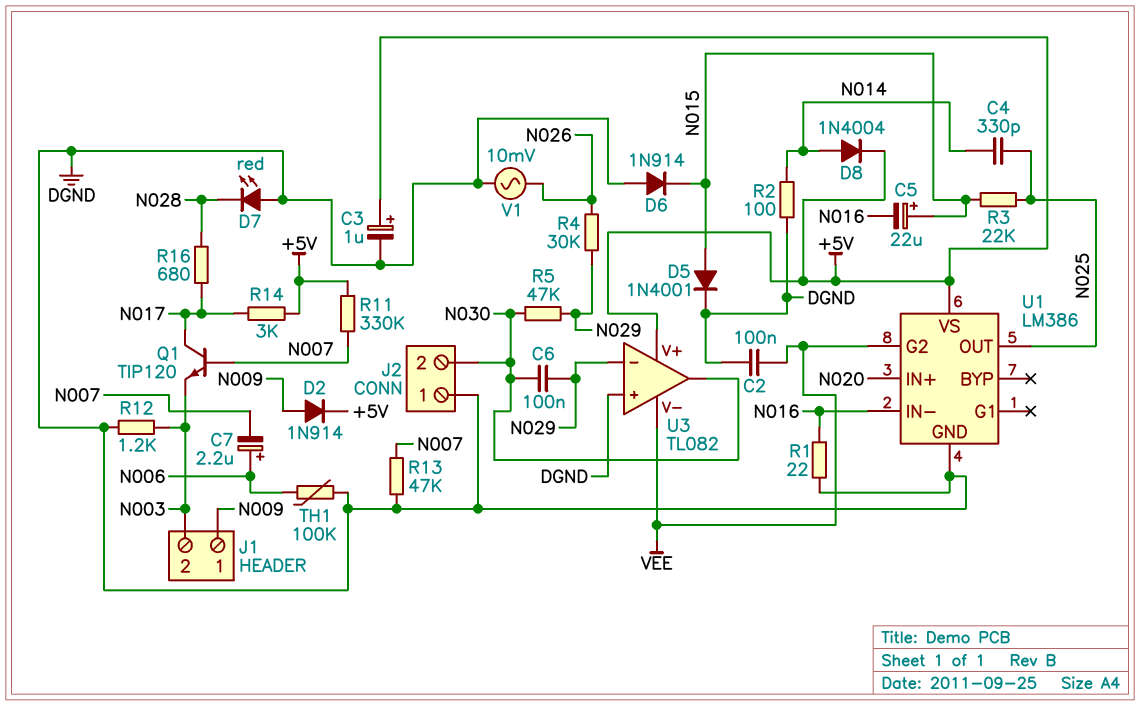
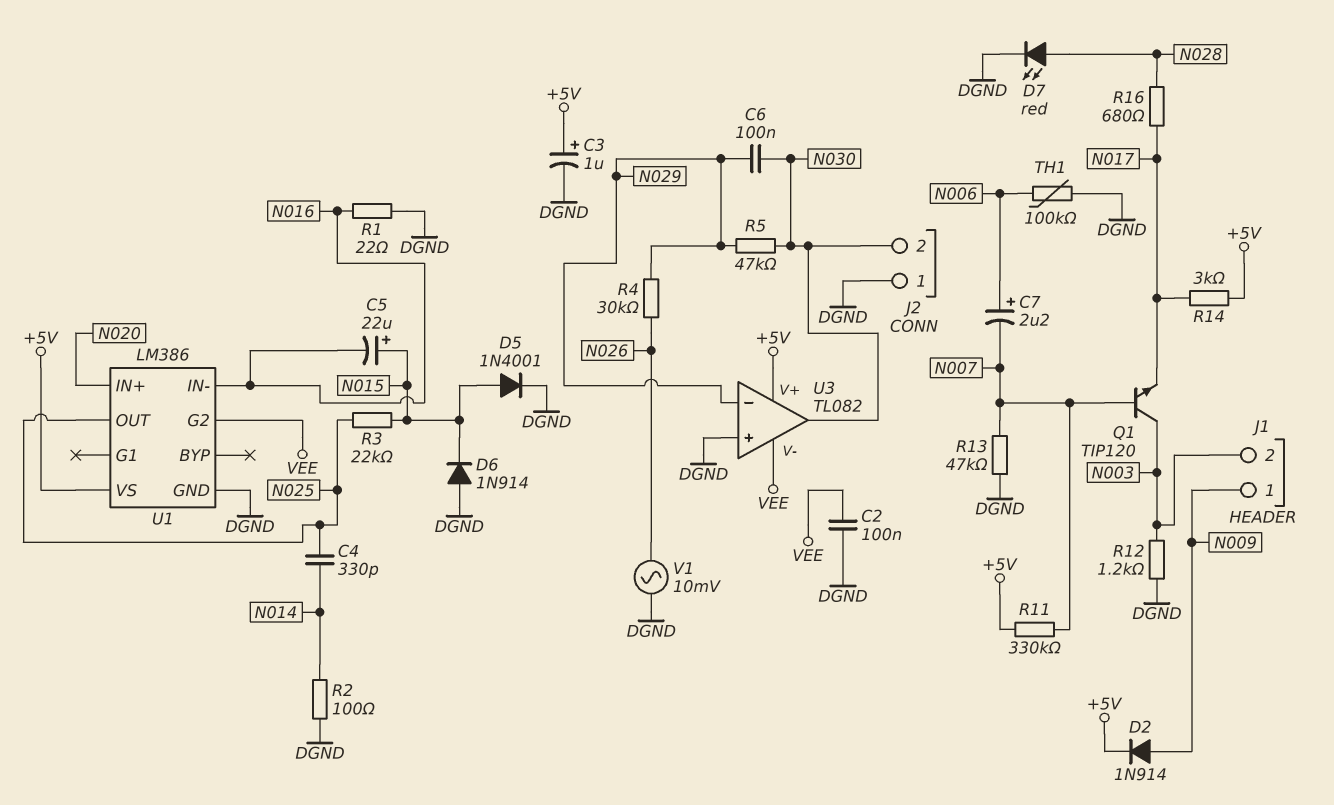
D7: LED red (A DGND, K N028) -> LED red (A N028, K DGND)
D8: diode 1N4004 (A N014, K +5V) -> none
Q1: NPN TIP120 (B N007, C N017, E N003) -> NPN TIP120 (B N007, C N003, E N017)

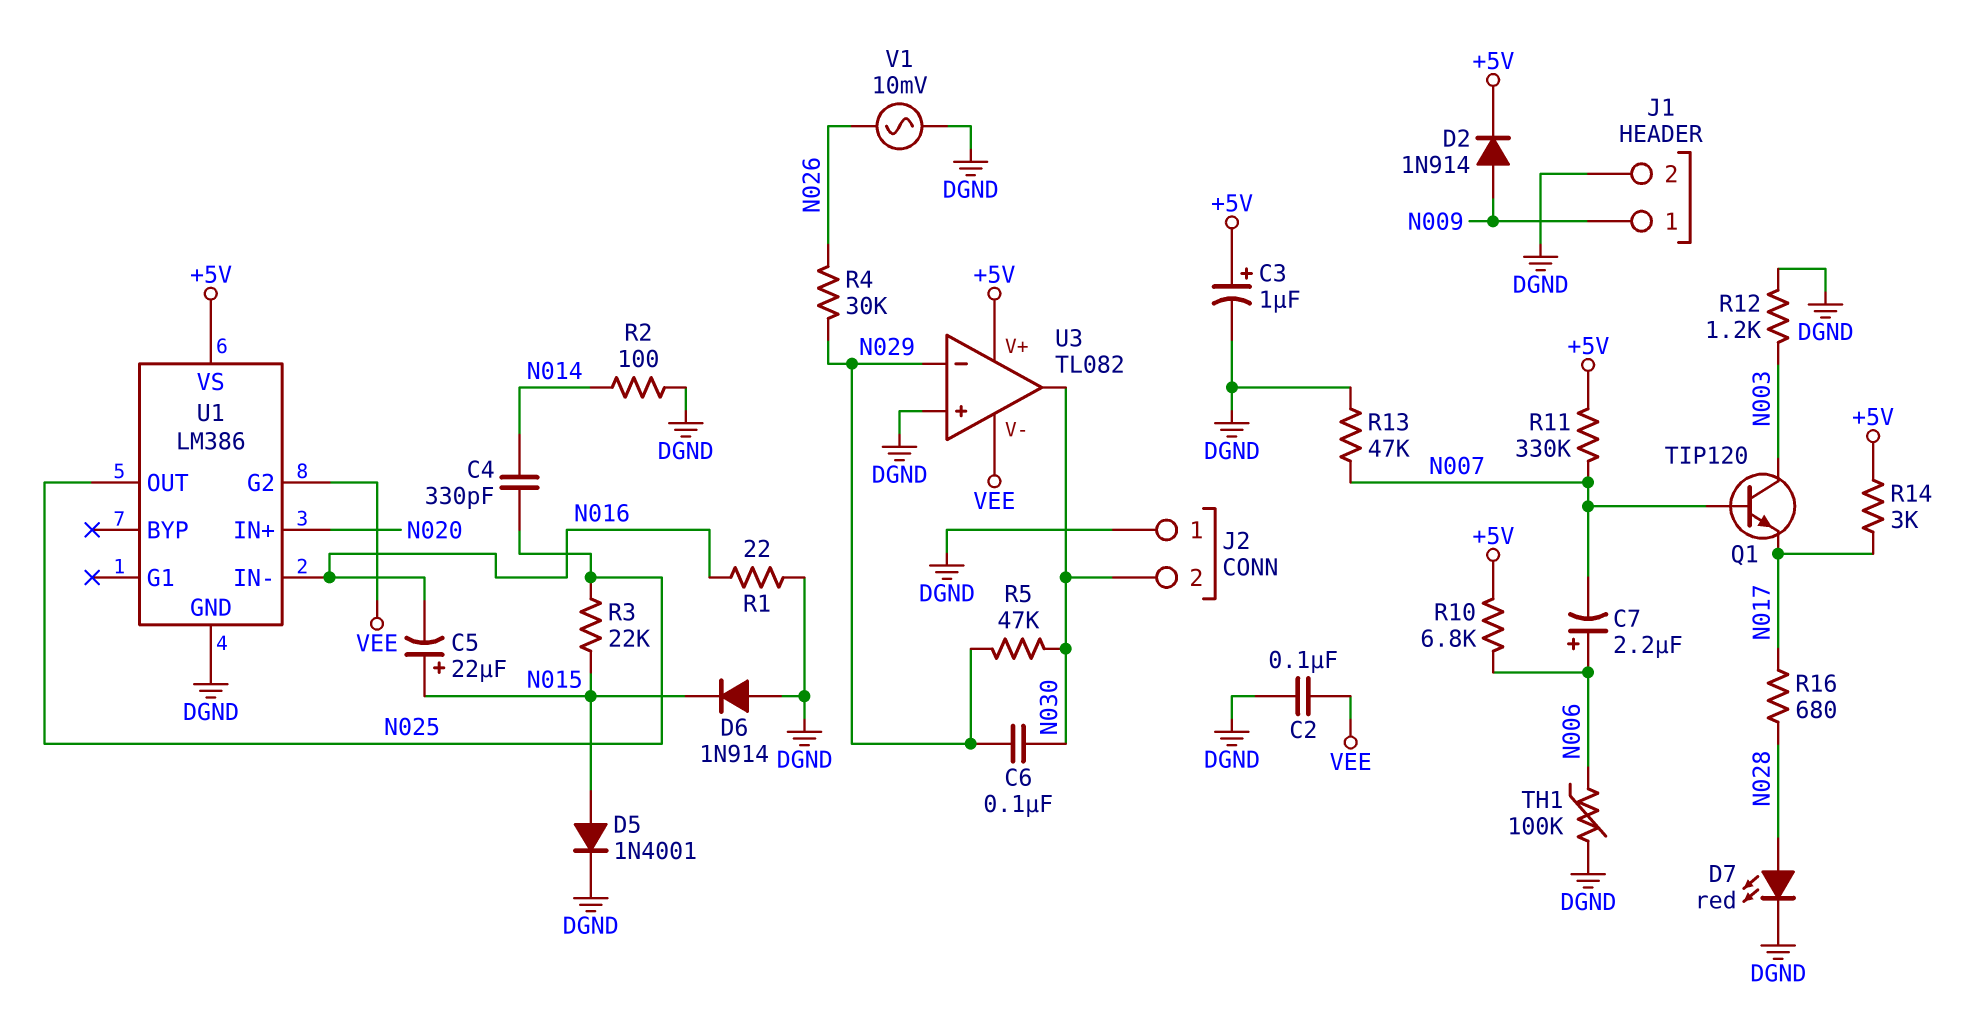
J1 pin 2: N003 -> DGND
R10: none -> 6.8k (+5V, N006)

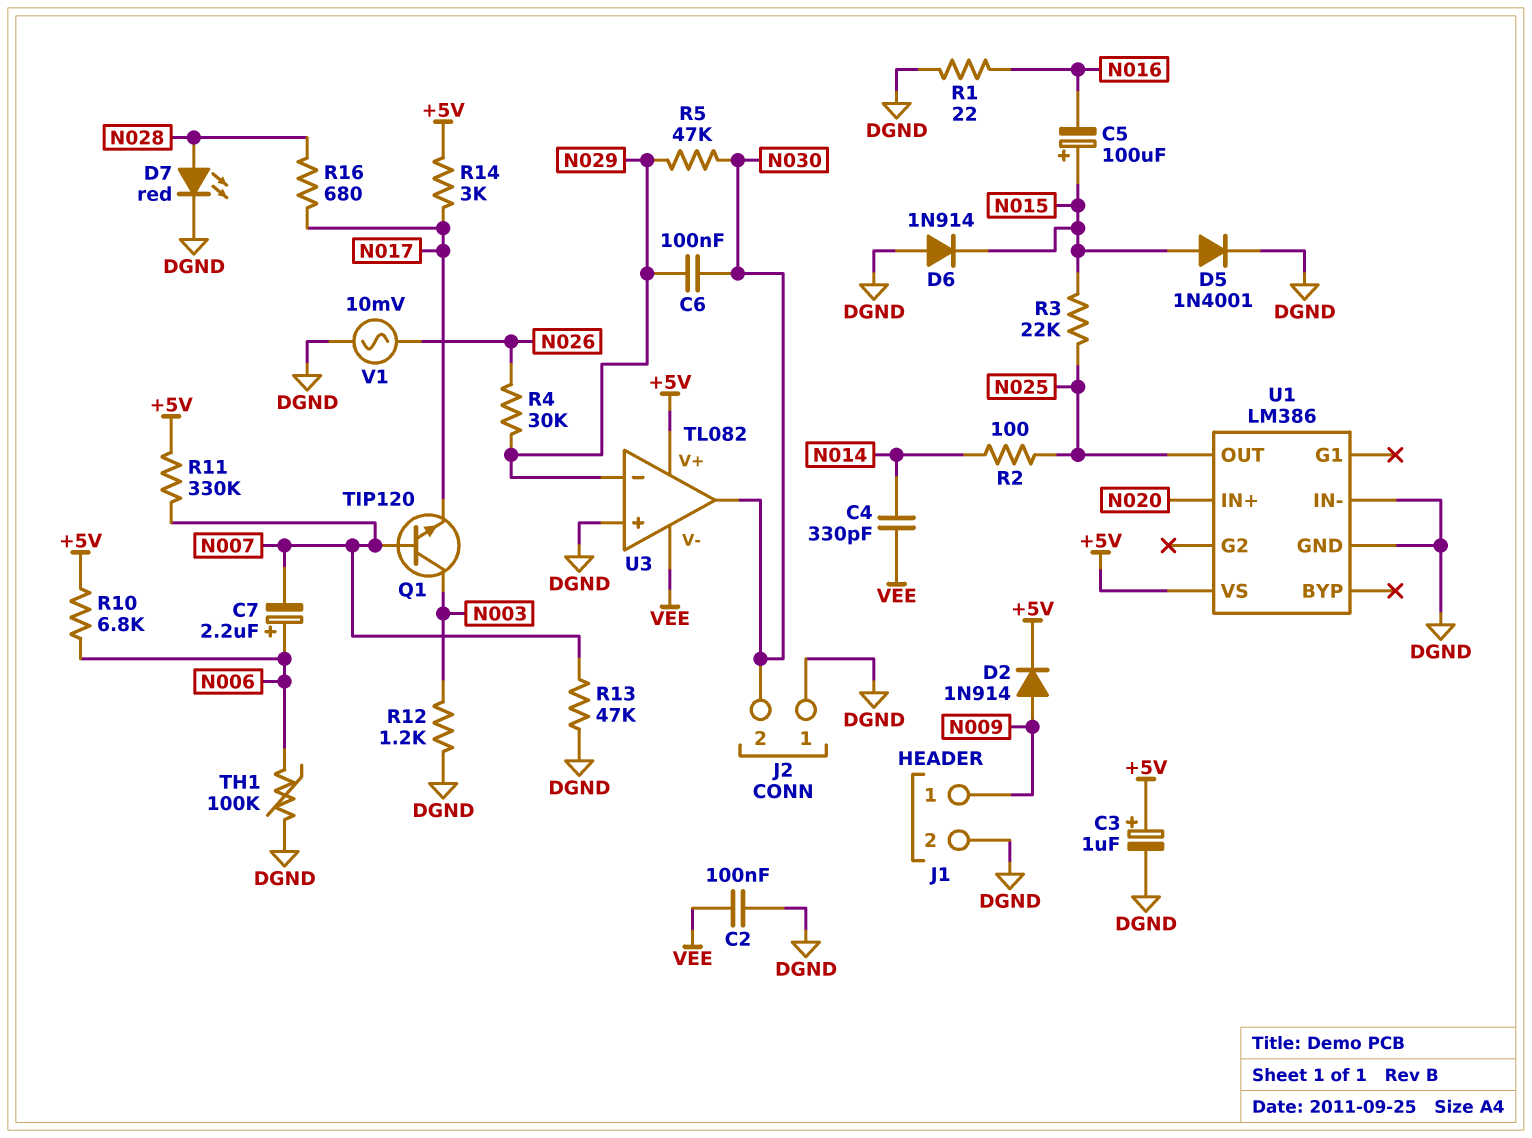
C4: 330pF (N014, N025) -> 330pF (N014, VEE)
C5: 22uF (plus N015, minus N016) -> 100uF (plus N015, minus N016)
R2: 100 (DGND, N014) -> 100 (N014, N025)
U1 pin G2: VEE -> none
U1 pin IN-: N016 -> DGND

